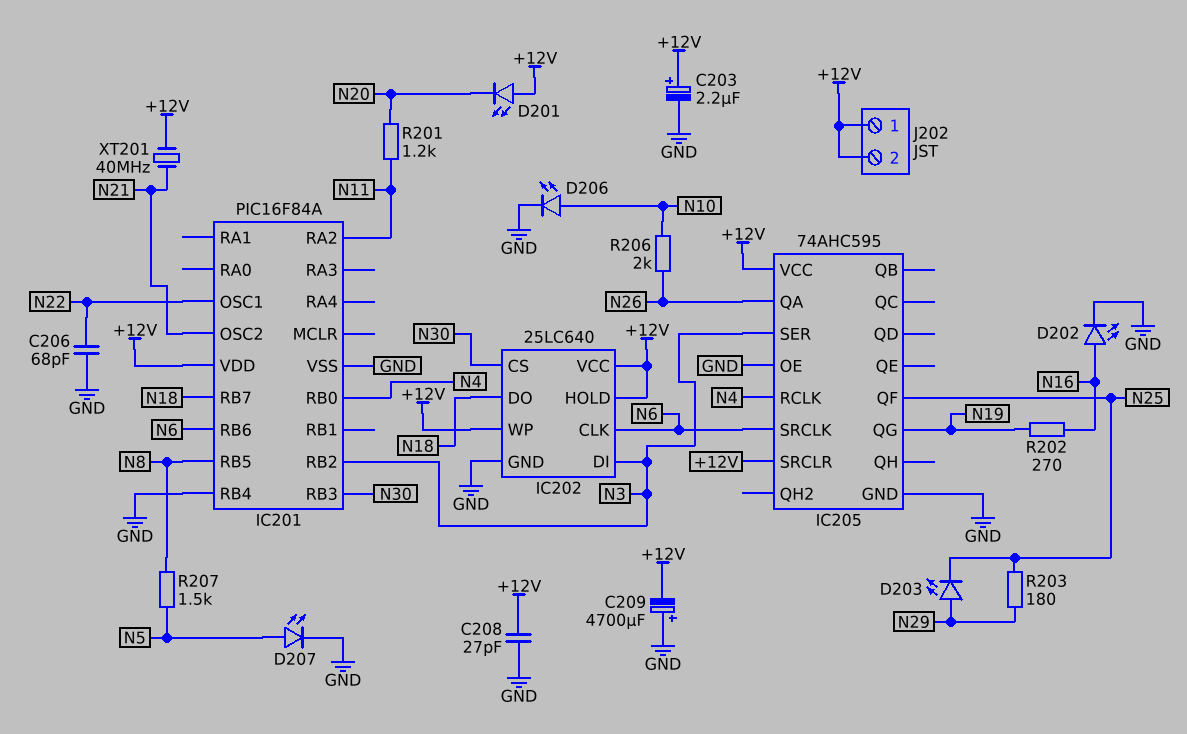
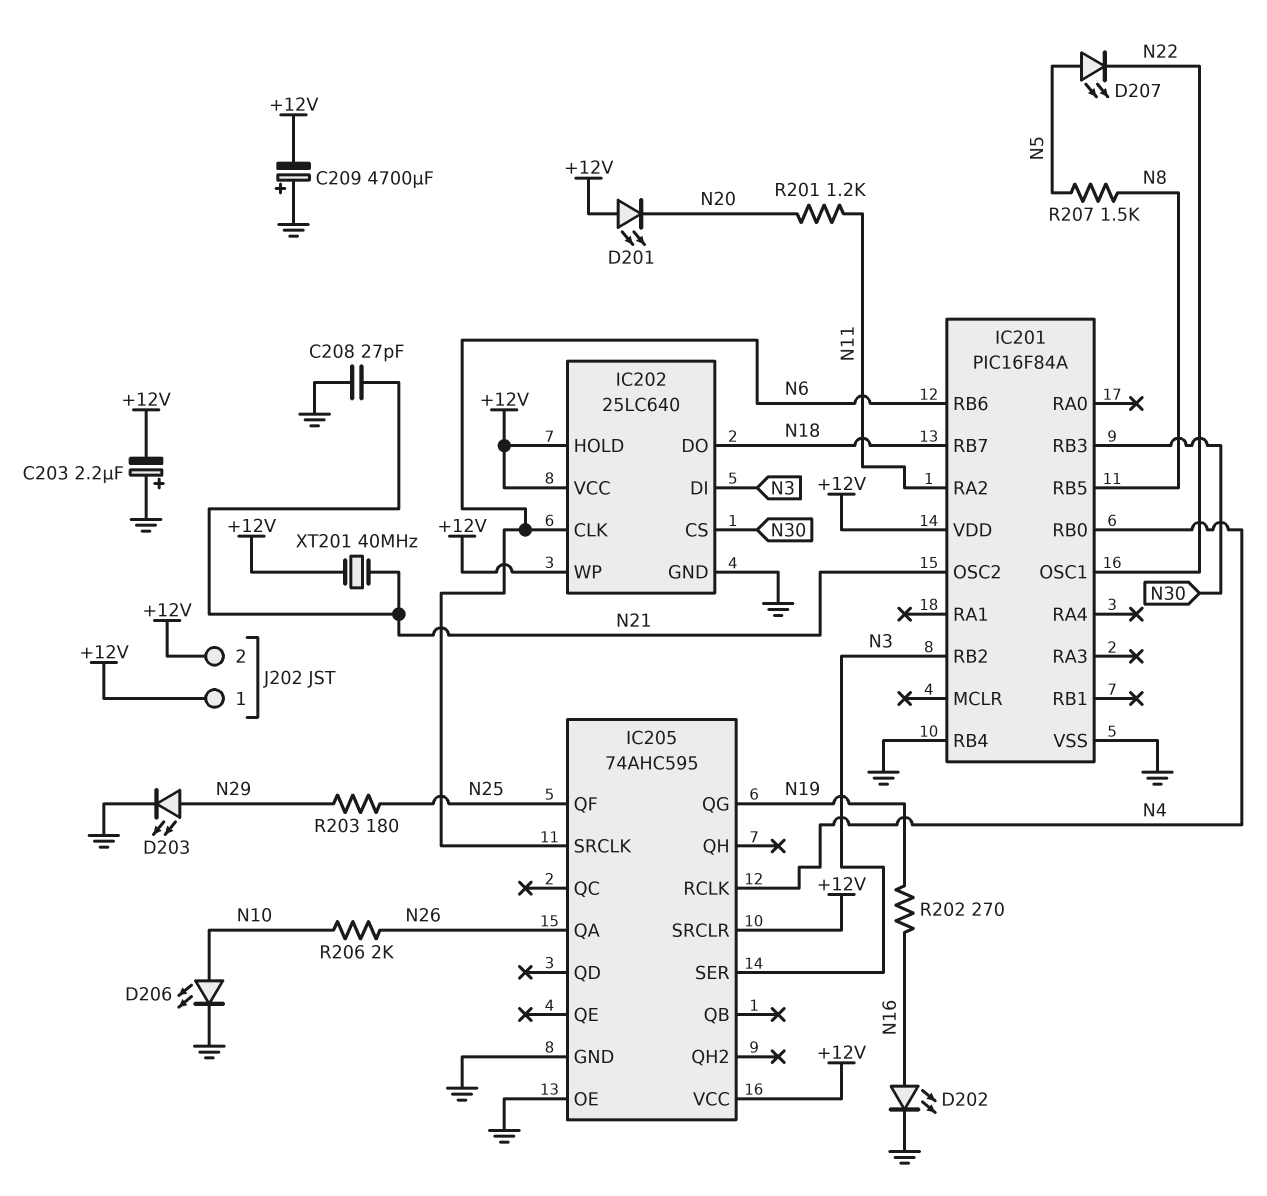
C203: 2.2uF (plus +12V, minus GND) -> 2.2uF (plus GND, minus +12V)
C206: 68pF (GND, N22) -> none
C208: 27pF (+12V, GND) -> 27pF (GND, N21)
D203: LED (A N29, K N25) -> LED (A N29, K GND)
D207: LED (A N5, K GND) -> LED (A N5, K N22)

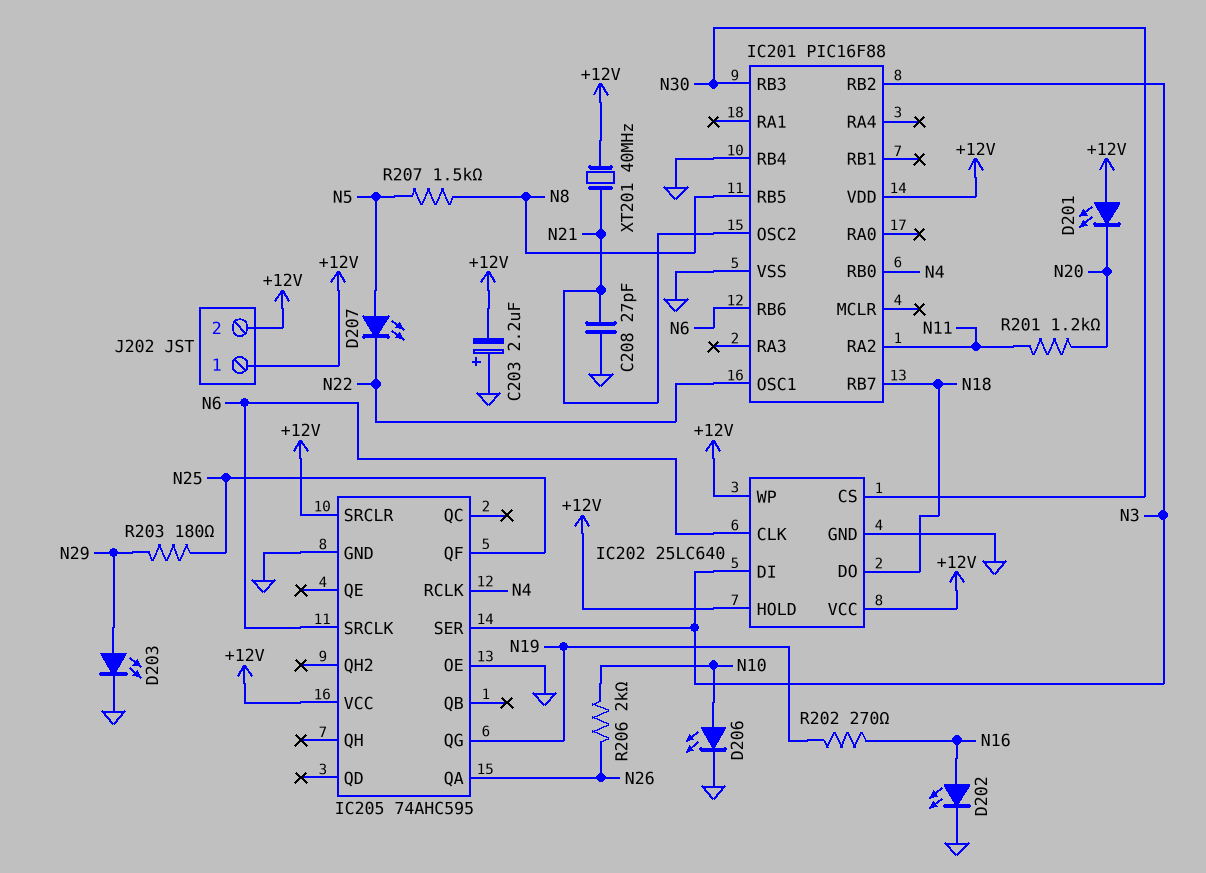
C209: 4700uF (plus GND, minus +12V) -> none
IC201: PIC16F84A -> PIC16F88

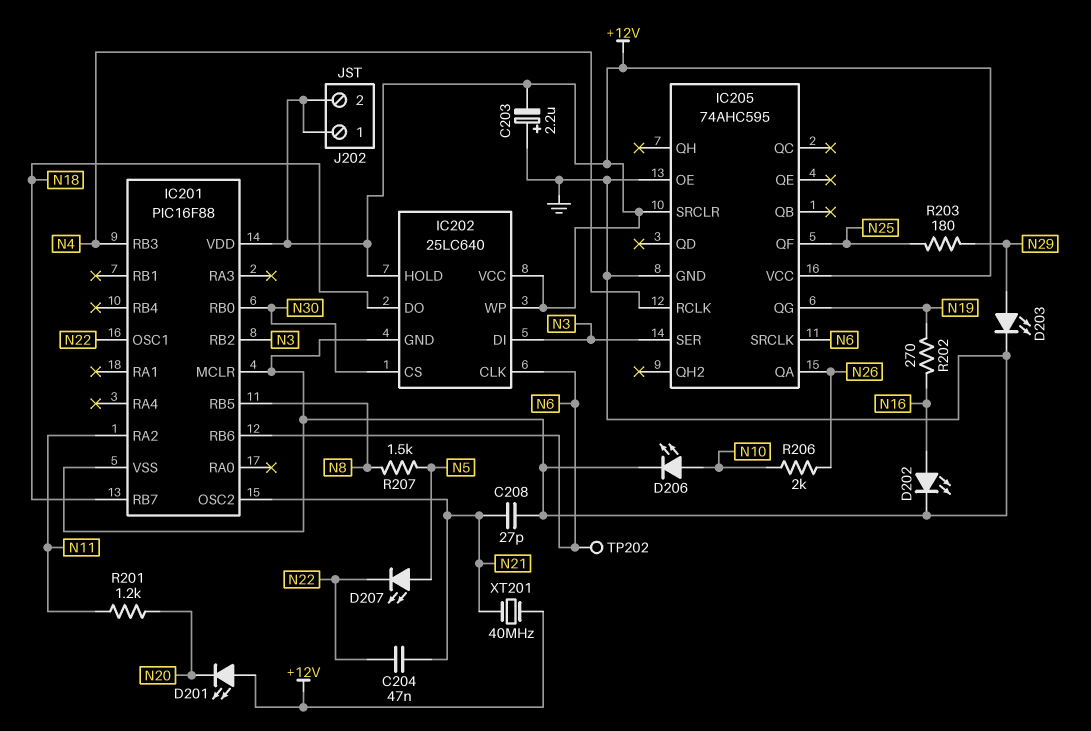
C204: none -> 47nF (N21, N22)
IC201 pin MCLR: none -> GND
IC201 pin RB0: N4 -> N30
IC201 pin RB3: N30 -> N4
IC201 pin RB4: GND -> none
TP202: none -> test point (N6)

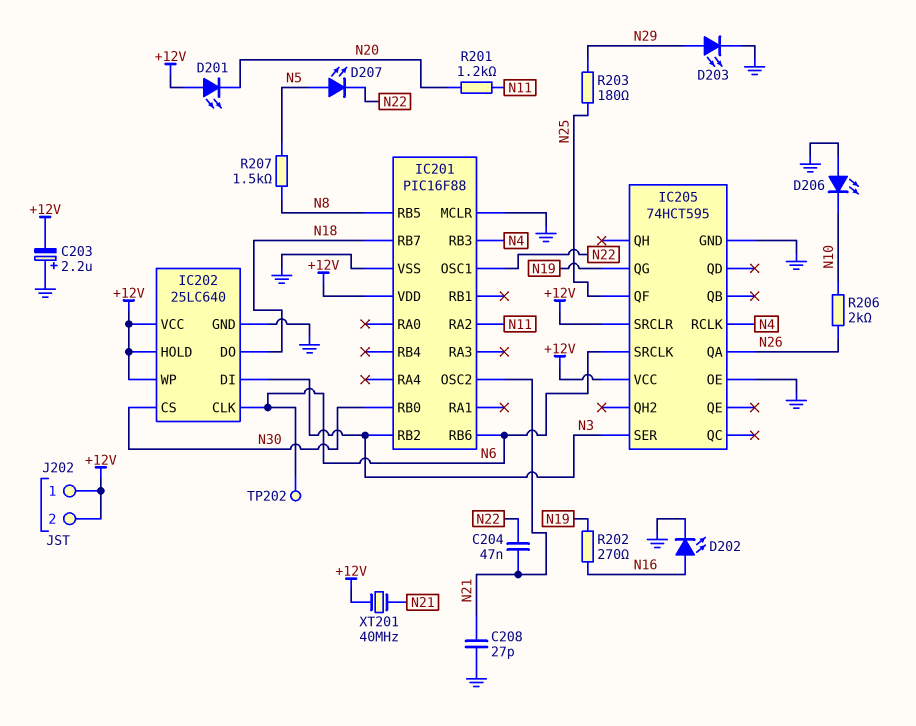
D206: LED (A N10, K GND) -> LED (A GND, K N10)
IC205: 74AHC595 -> 74HCT595

